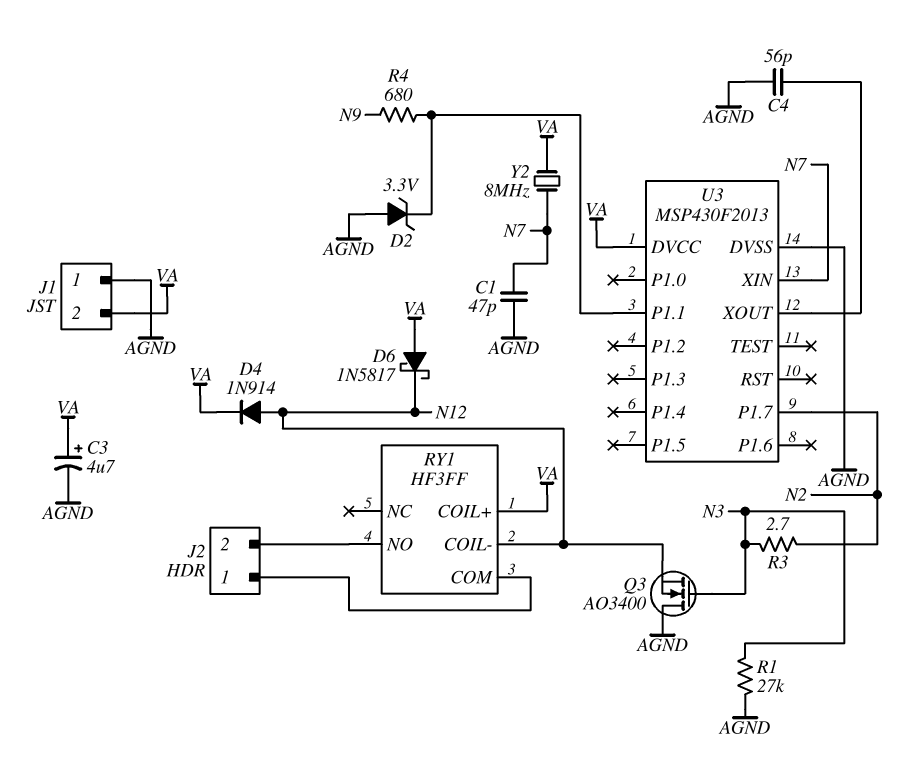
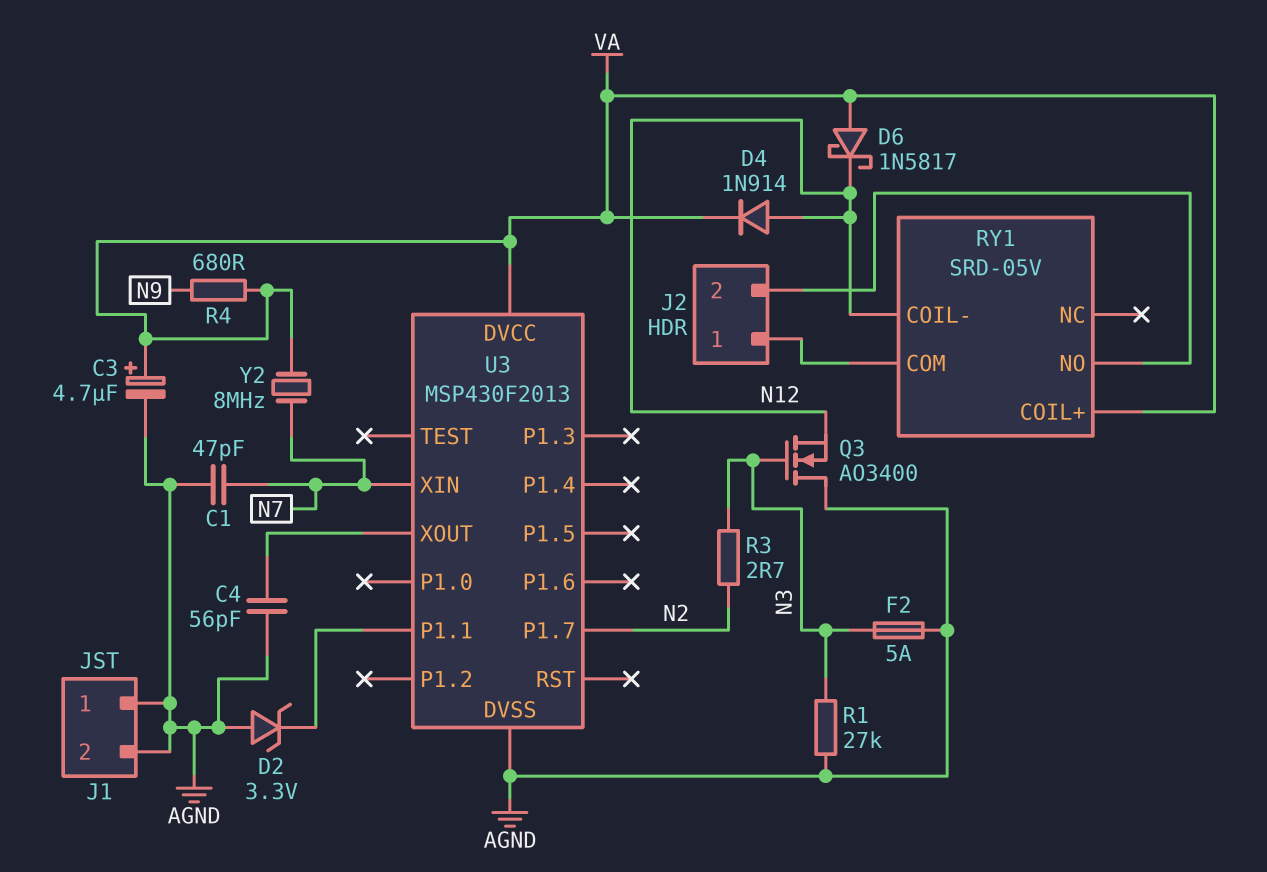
F2: none -> 5A (AGND, N3)
J1 pin 2: VA -> AGND
R4: 680 (N9, U3/P1.1) -> 680 (N9, VA)
RY1: HF3FF -> SRD-05V

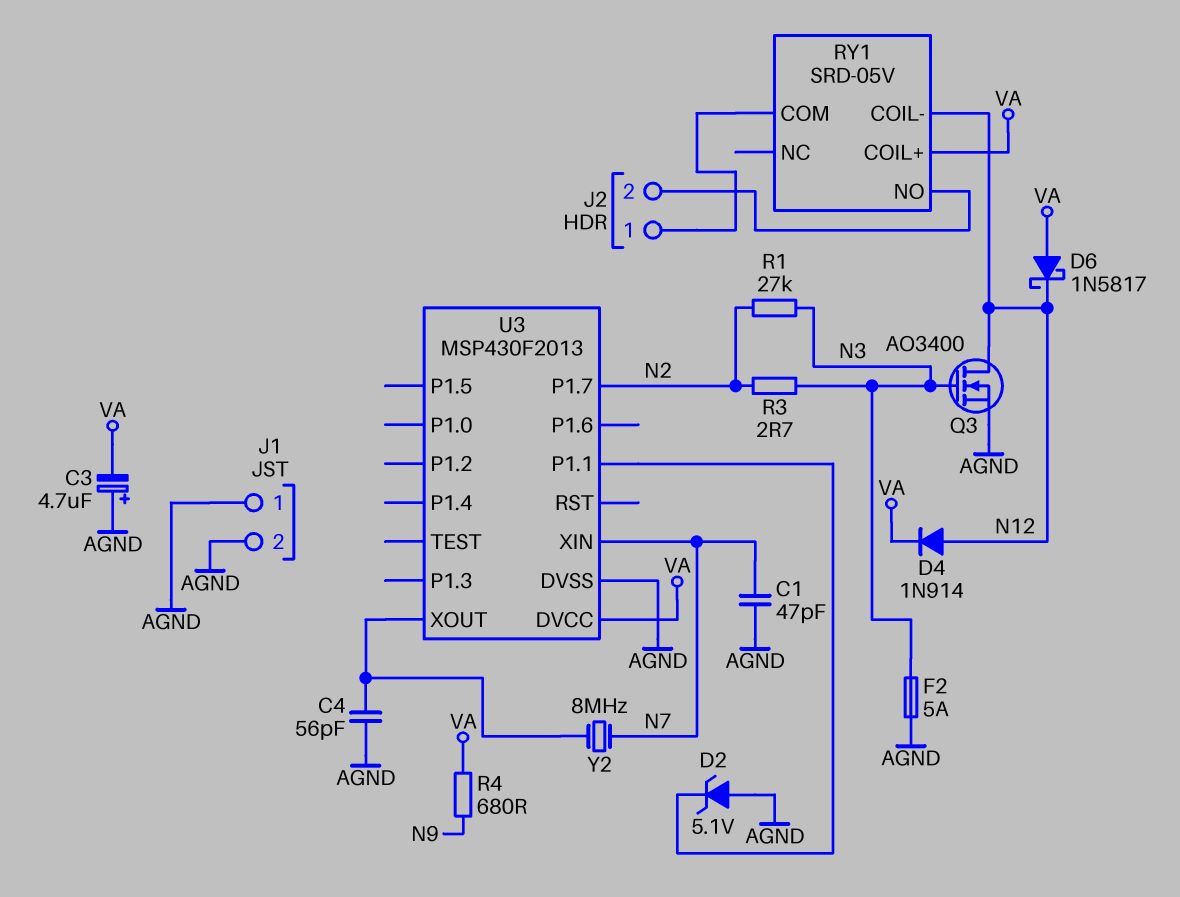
C3: 4.7uF (plus VA, minus AGND) -> 4.7uF (plus AGND, minus VA)
D2: zener 3.3V (A AGND, K U3/P1.1) -> zener 5.1V (A AGND, K U3/P1.1)
Q3: NMOS AO3400 (G N3, D AGND, S N12) -> NMOS AO3400 (G N3, D N12, S AGND)
R1: 27k (AGND, N3) -> 27k (N2, N3)
Y2: 8MHz (N7, VA) -> 8MHz (N7, U3/XOUT)

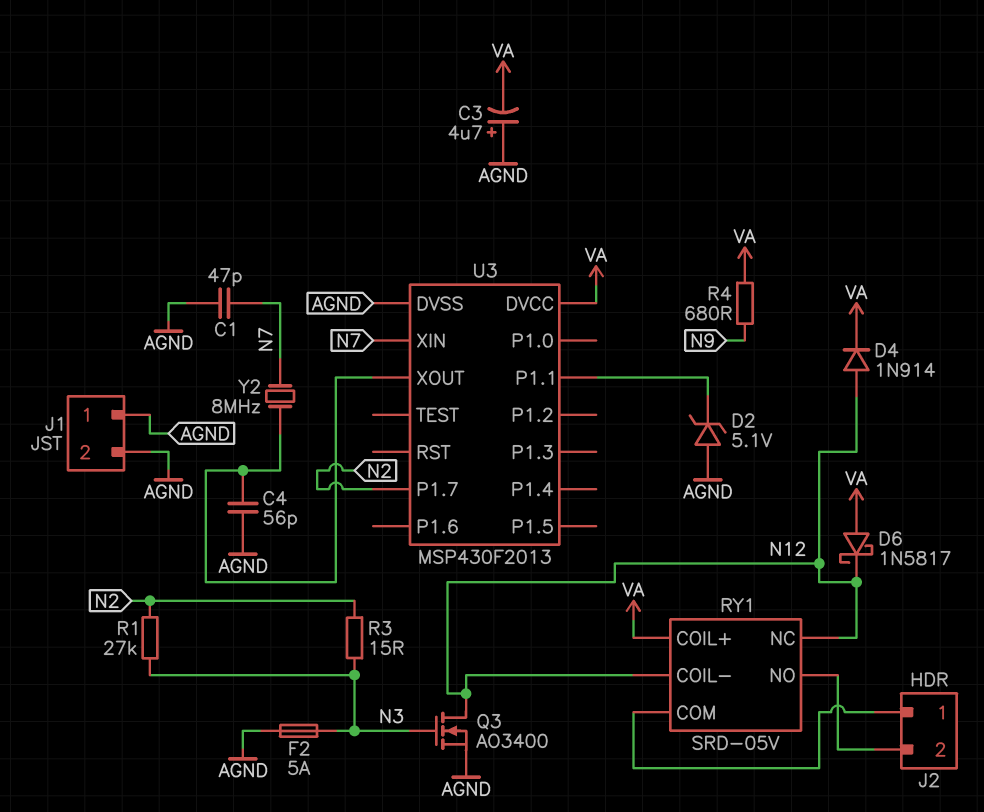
R3: 2.7 (N2, N3) -> 15 (N2, N3)
RY1 pin NC: none -> N12

